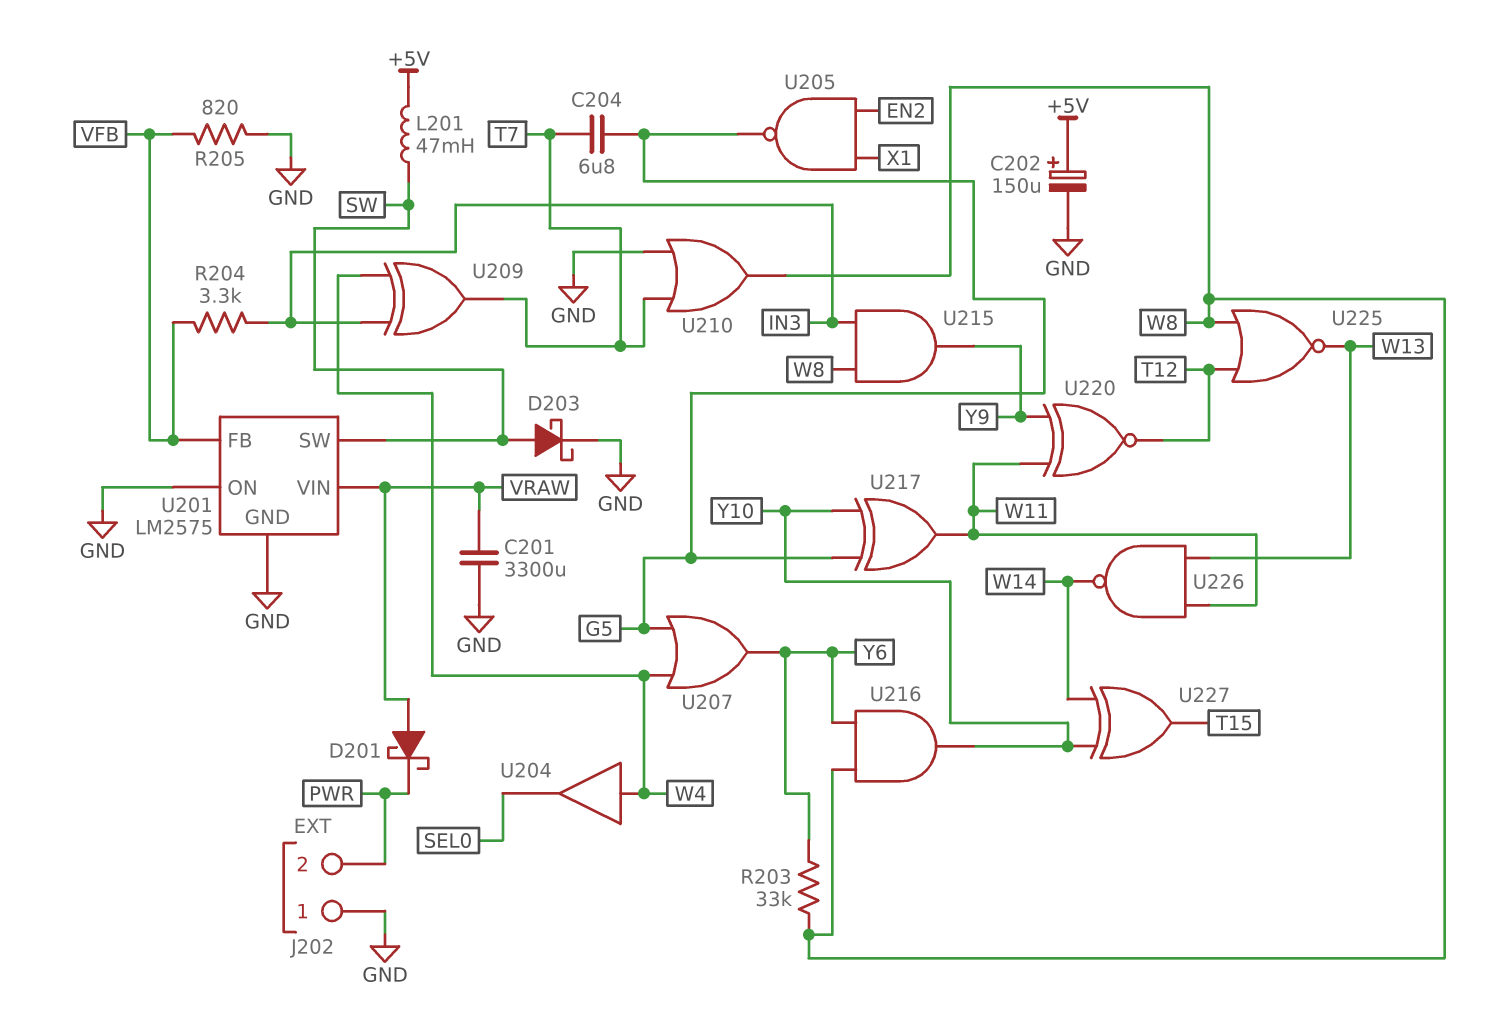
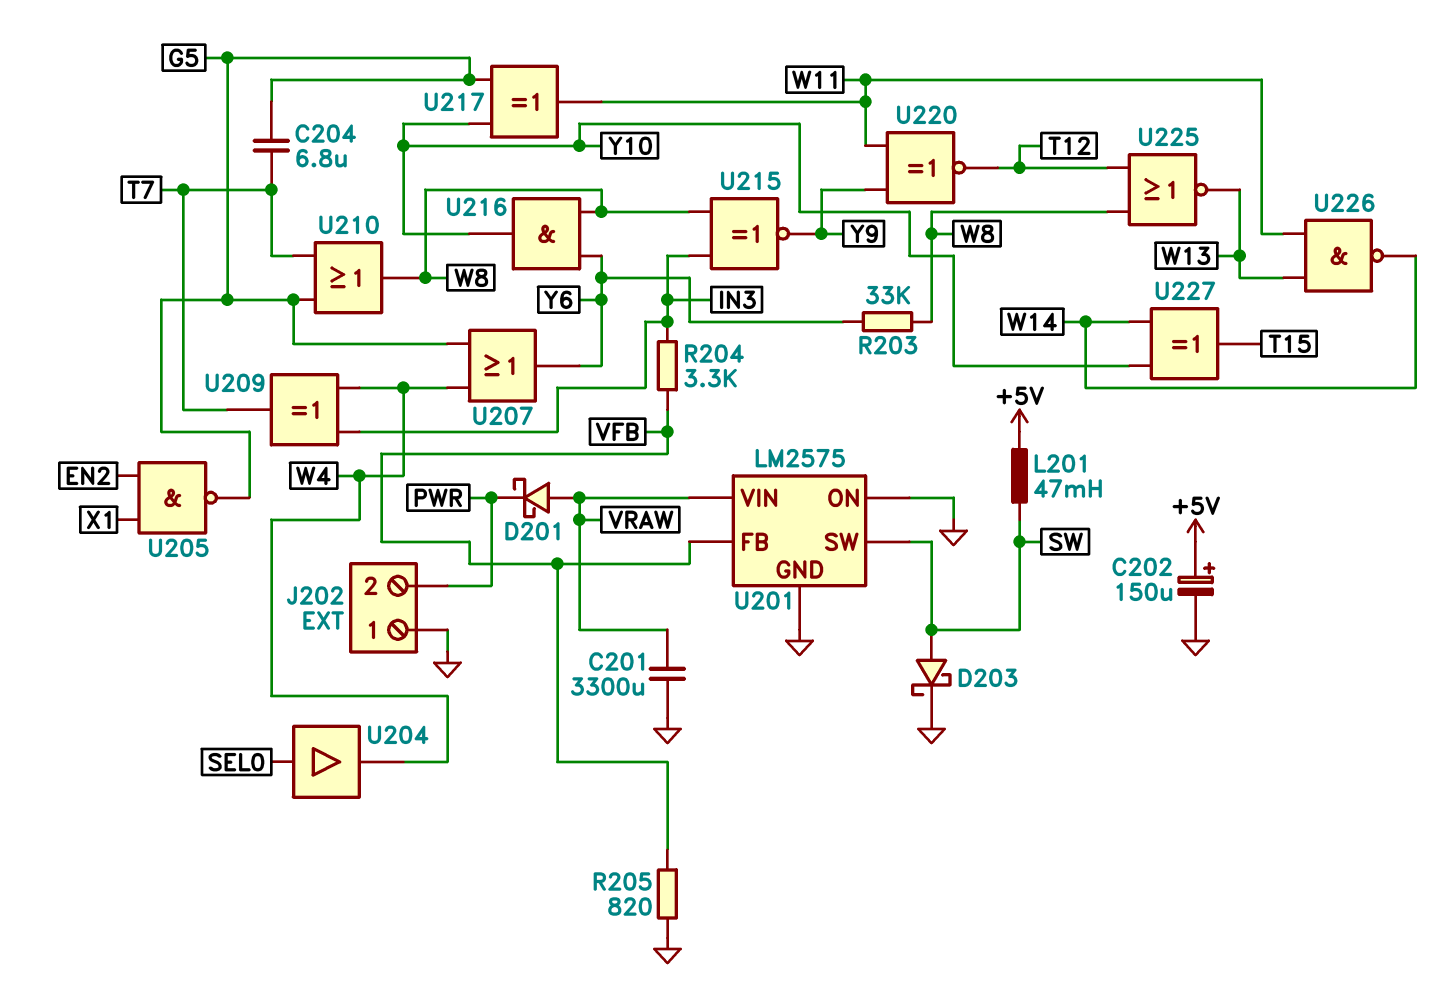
U204: buffer (in W4, out SEL0) -> buffer (in SEL0, out W4)
U210: OR (in GND, in T7, out W8) -> OR (in G5, in T7, out W8)
U215: AND (in IN3, in W8, out Y9) -> XNOR (in IN3, in W8, out Y9)

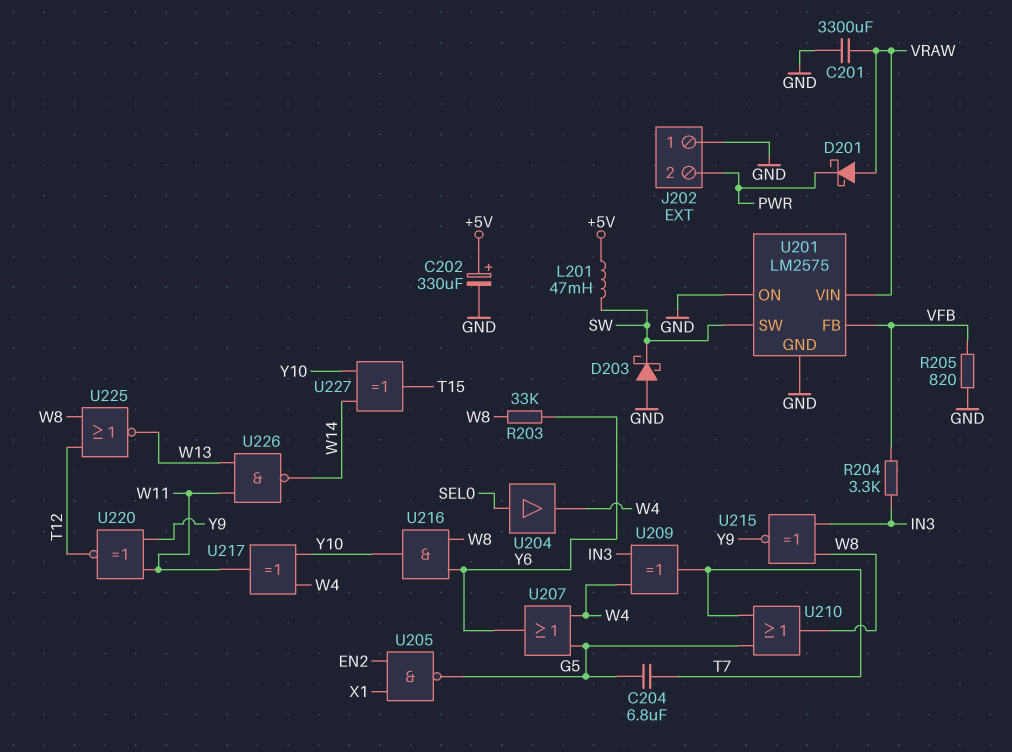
C202: 150uF (plus +5V, minus GND) -> 330uF (plus +5V, minus GND)
D203: schottky (A SW, K GND) -> schottky (A GND, K SW)
U217: XOR (in G5, in Y10, out W11) -> XOR (in W4, in Y10, out W11)

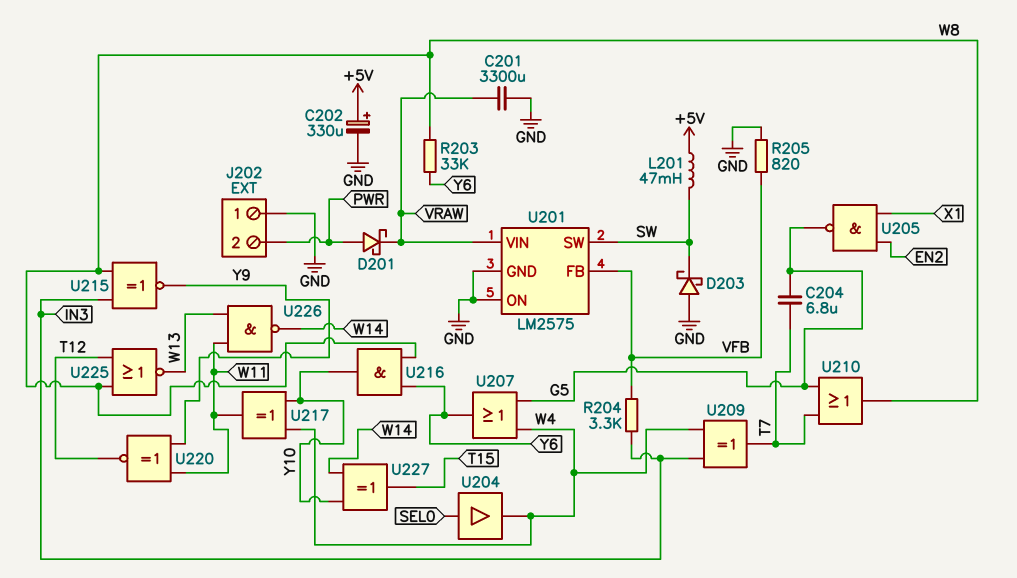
D201: schottky (A VRAW, K PWR) -> schottky (A PWR, K VRAW)

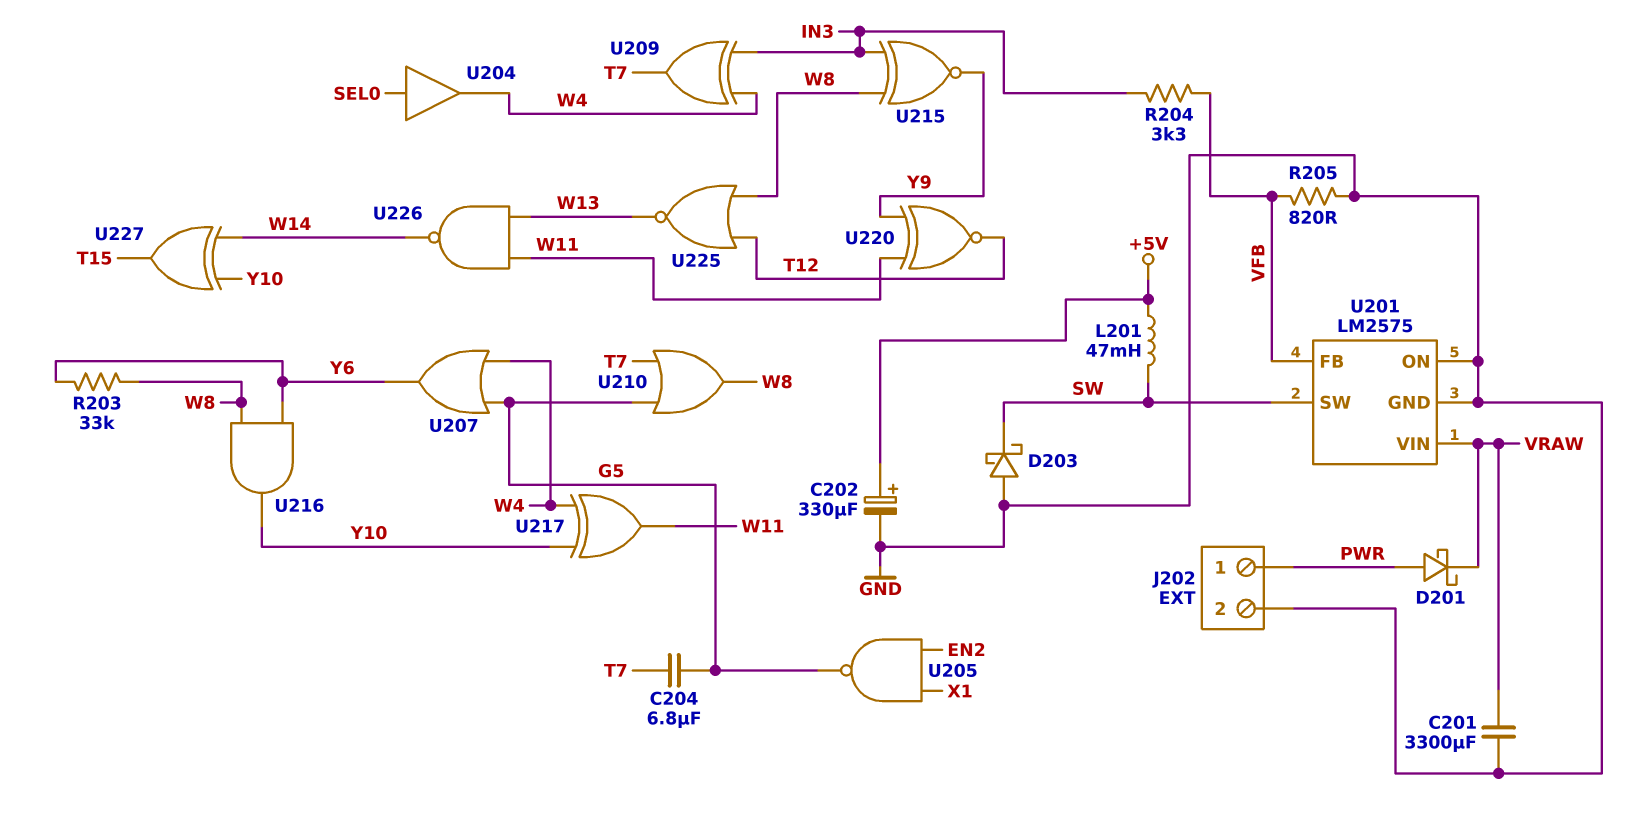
J202 pin 1: GND -> PWR
J202 pin 2: PWR -> GND

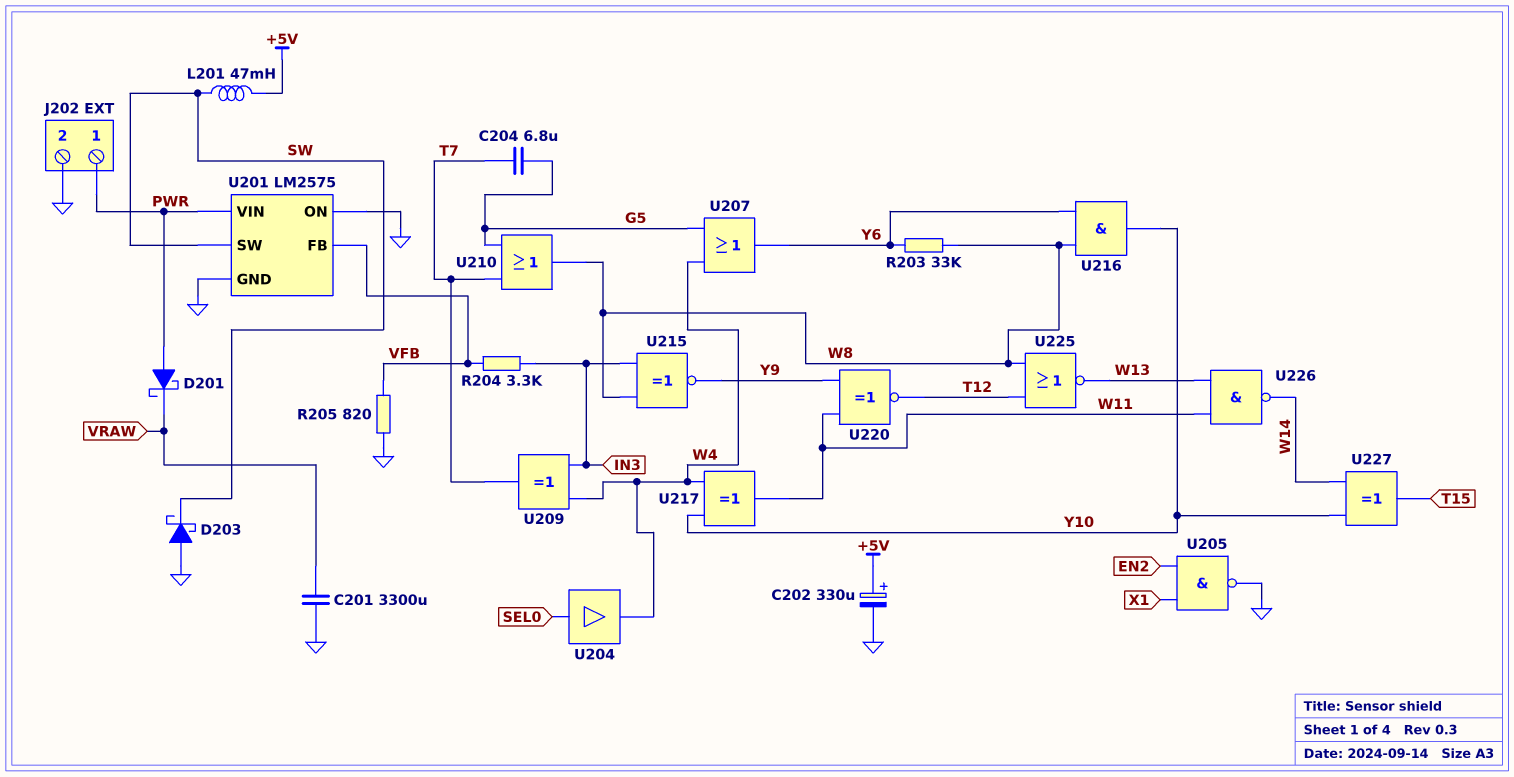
U201 pin VIN: VRAW -> PWR
U205: NAND (in EN2, in X1, out G5) -> NAND (in EN2, in X1, out GND)

